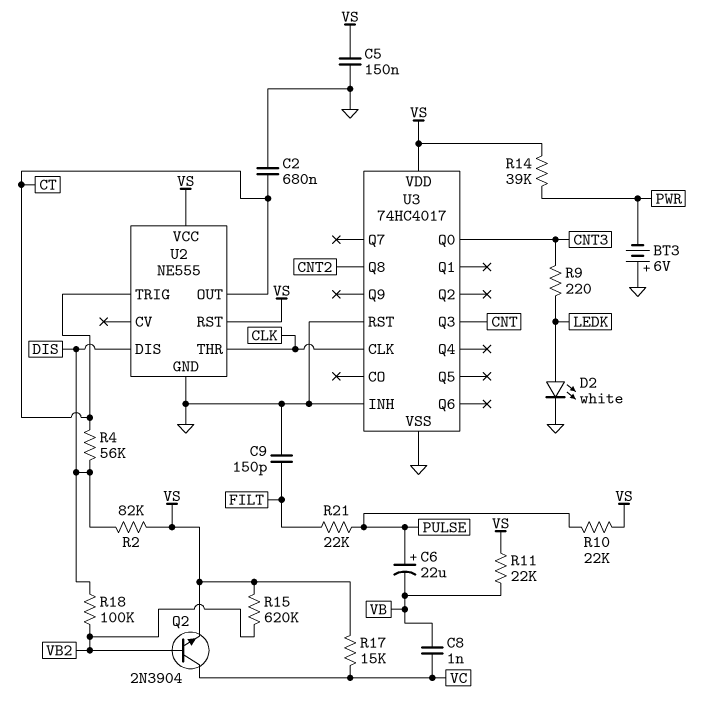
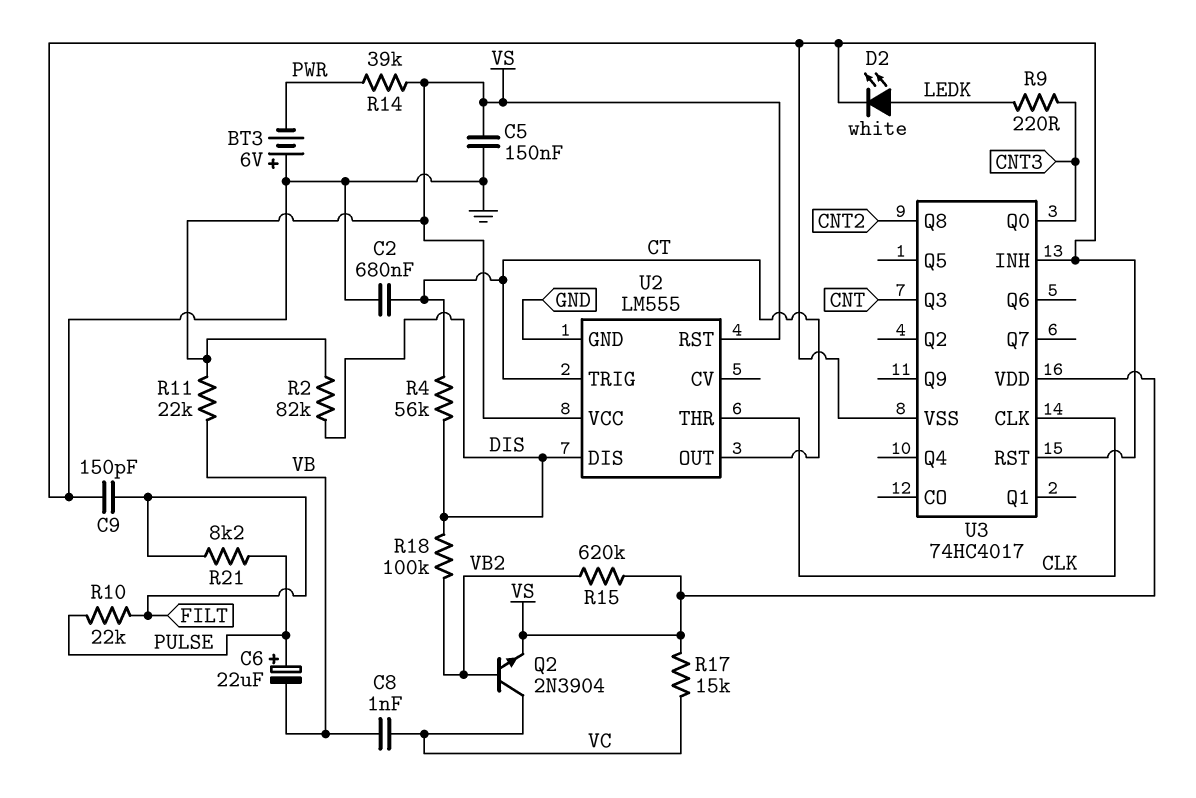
R10: 22k (PULSE, VS) -> 22k (FILT, PULSE)
R21: 22k (FILT, PULSE) -> 8.2k (FILT, PULSE)
U2: NE555 -> LM555

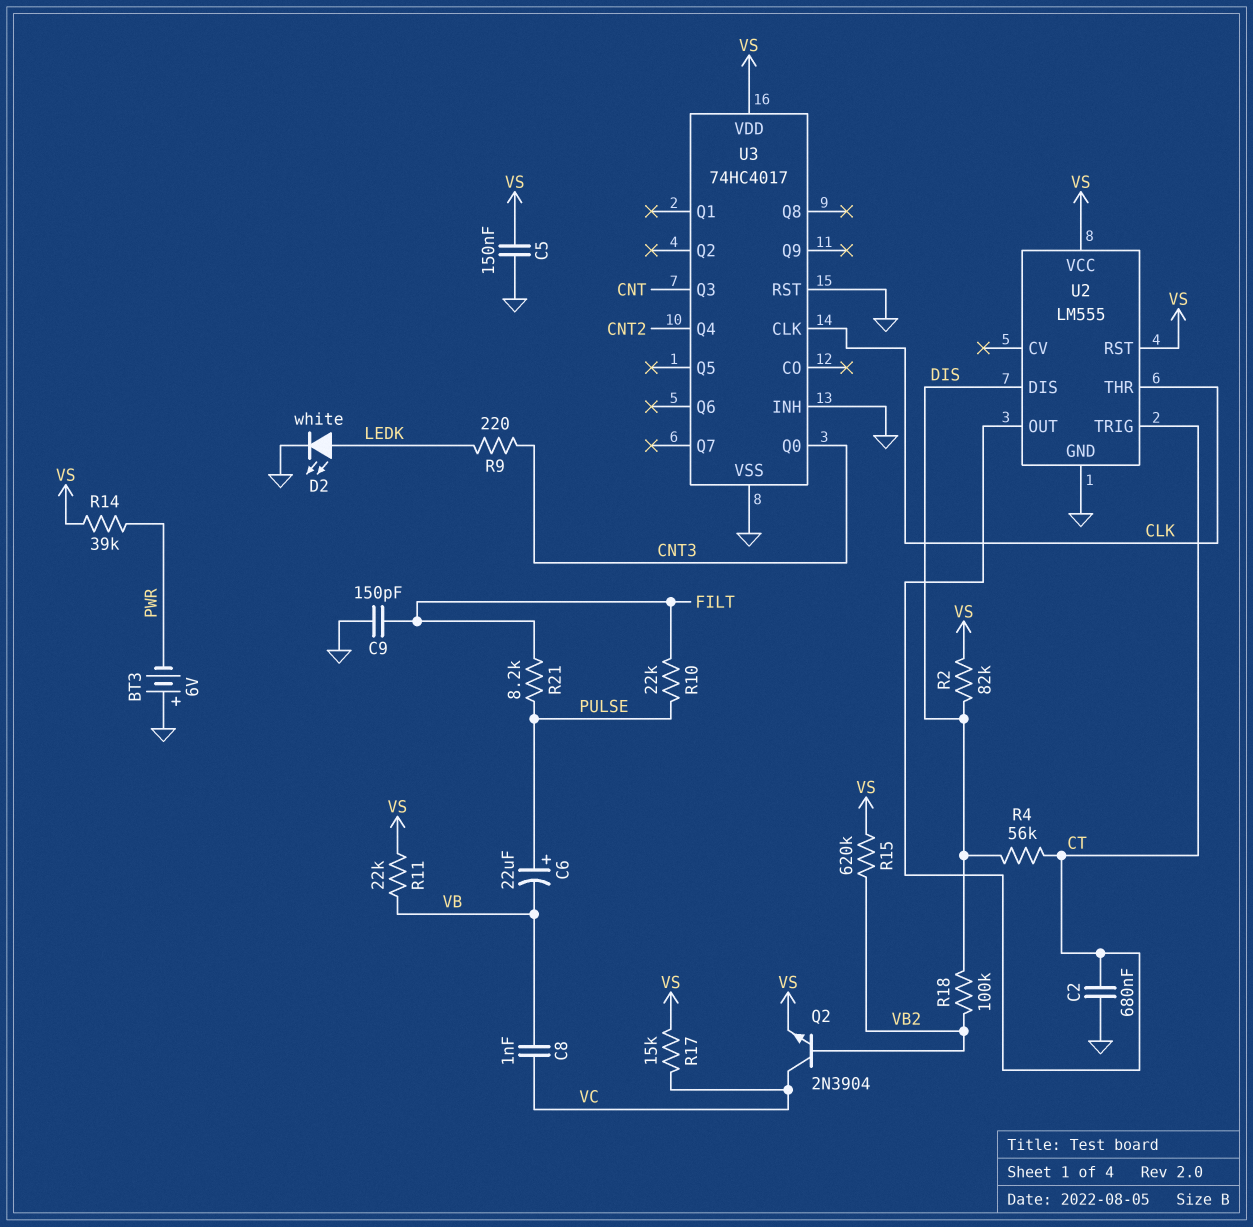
U3 pin Q4: none -> CNT2
U3 pin Q8: CNT2 -> none

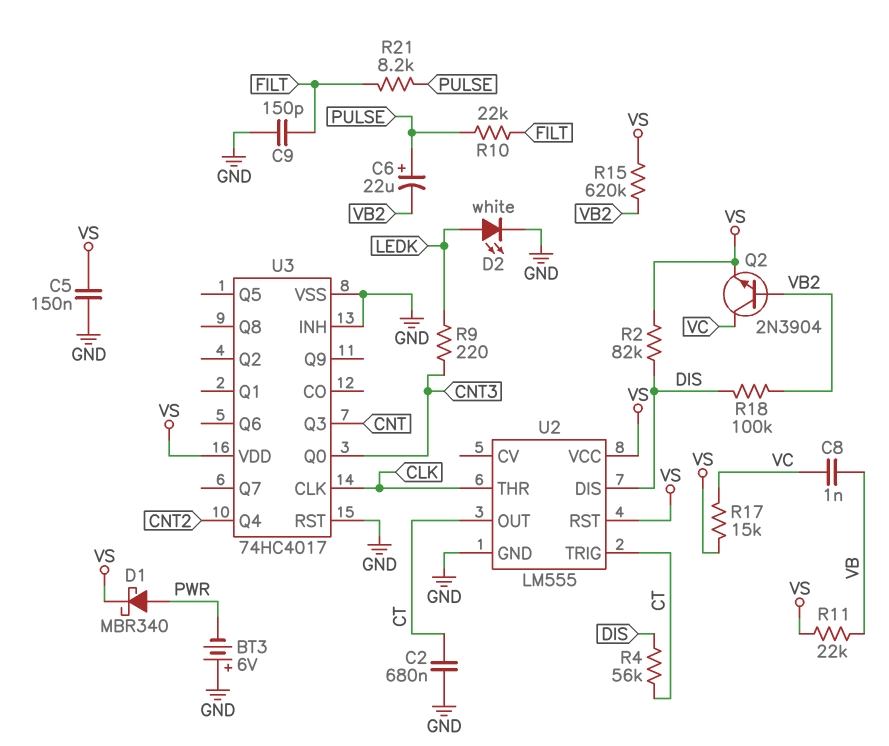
C6: 22uF (plus PULSE, minus VB) -> 22uF (plus PULSE, minus VB2)
D1: none -> schottky MBR340 (A PWR, K VS)
R14: 39k (PWR, VS) -> none

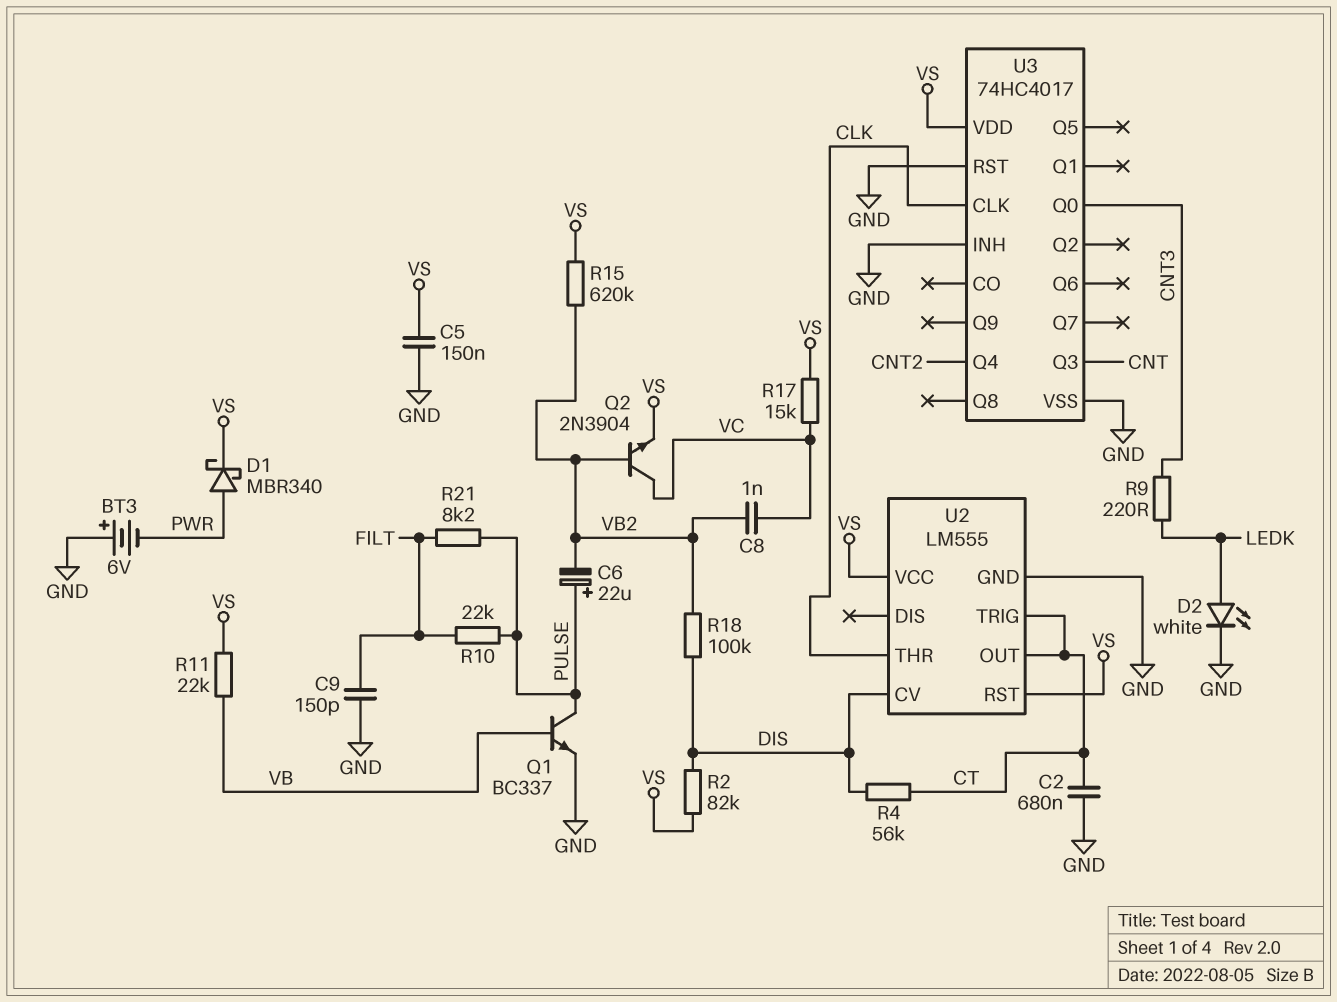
C8: 1nF (VB, VC) -> 1nF (VB2, VC)
Q1: none -> NPN BC337 (B VB, C PULSE, E GND)
U2 pin CV: none -> DIS
U2 pin DIS: DIS -> none

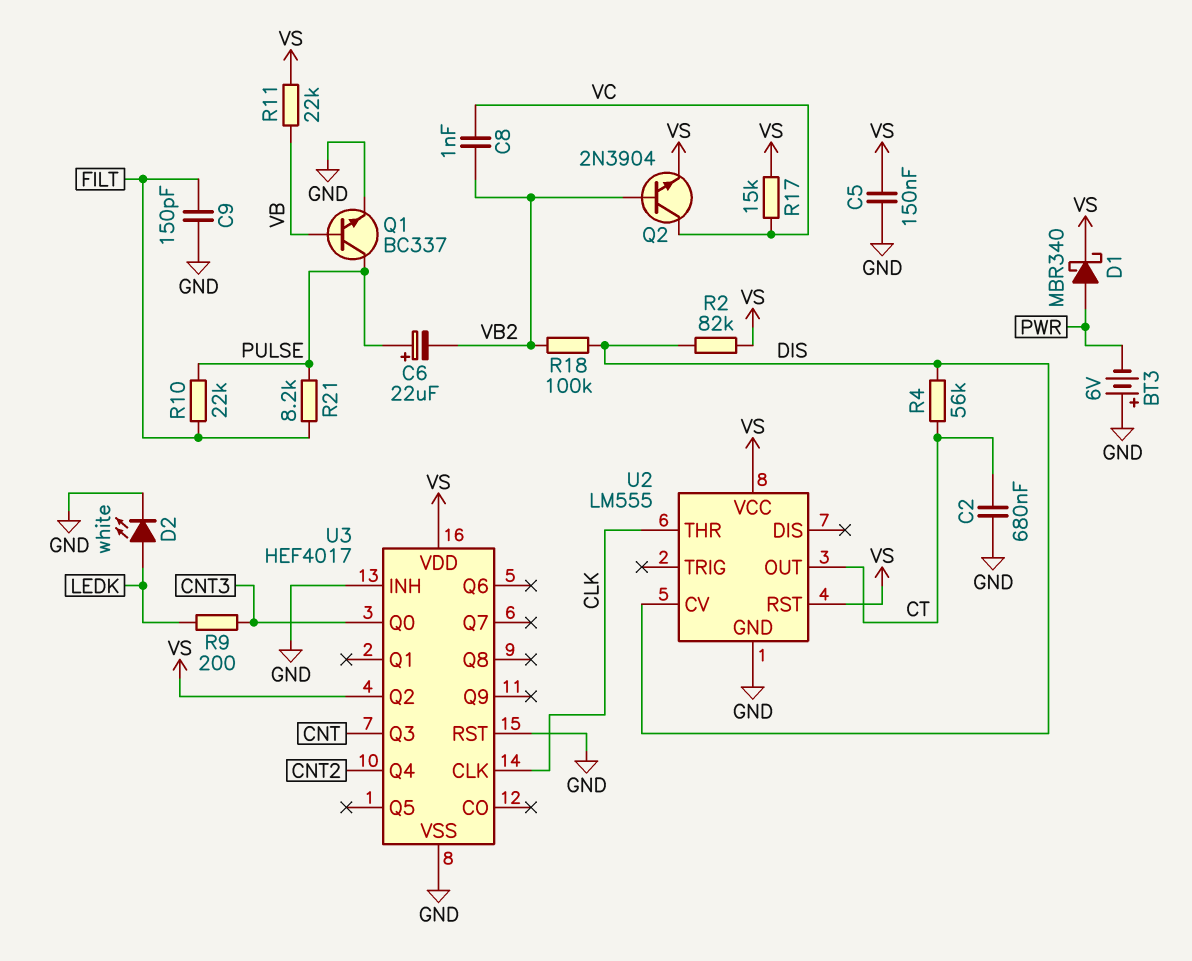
R9: 220 (CNT3, LEDK) -> 200 (CNT3, LEDK)
R15: 620k (VB2, VS) -> none
U2 pin TRIG: CT -> none
U3: 74HC4017 -> HEF4017
U3 pin Q2: none -> VS

